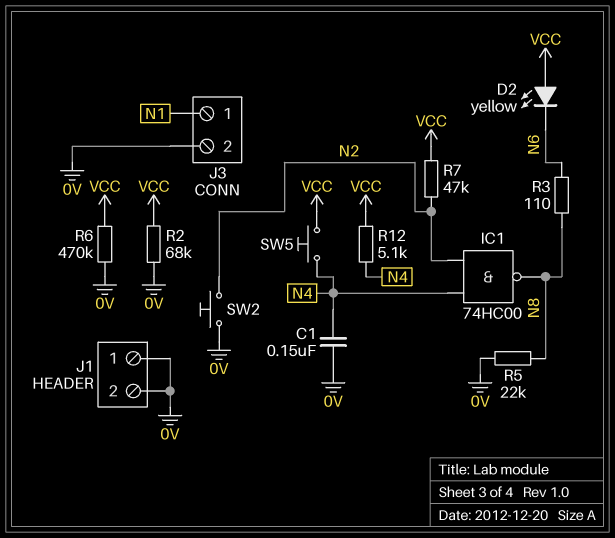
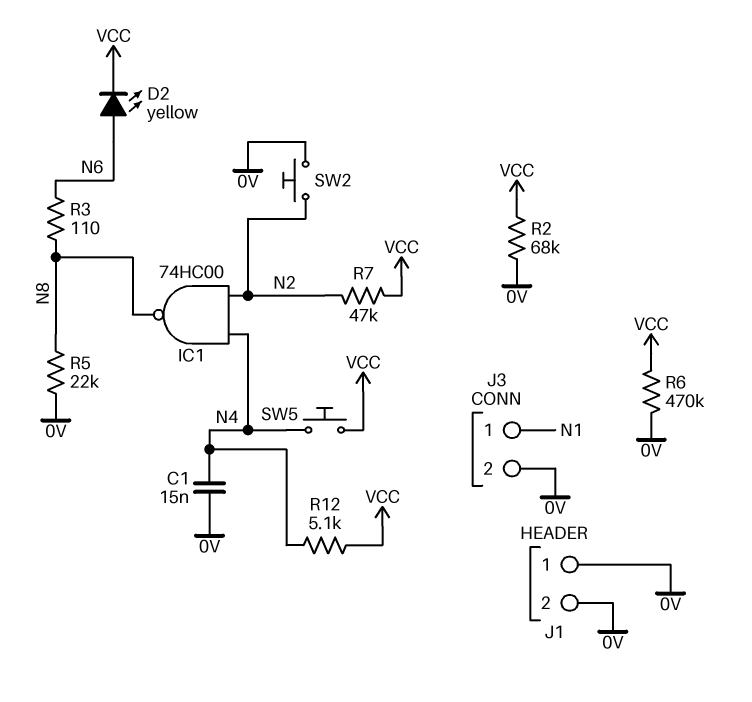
C1: 150nF (0V, N4) -> 15nF (0V, N4)
D2: LED yellow (A VCC, K N6) -> LED yellow (A N6, K VCC)

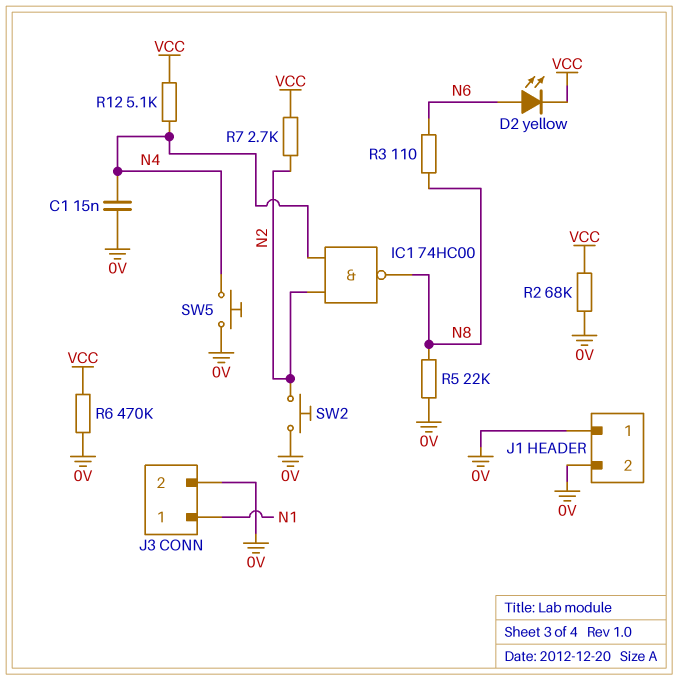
R7: 47k (N2, VCC) -> 2.7k (N2, VCC)
SW5: button (N4, VCC) -> button (0V, N4)

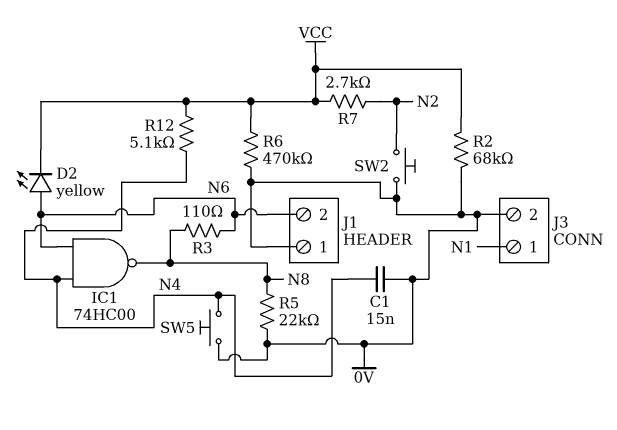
IC1: NAND 74HC00 (in N2, in N4, out N8) -> NAND 74HC00 (in N4, in N6, out N8)
J1 pin 2: 0V -> N6

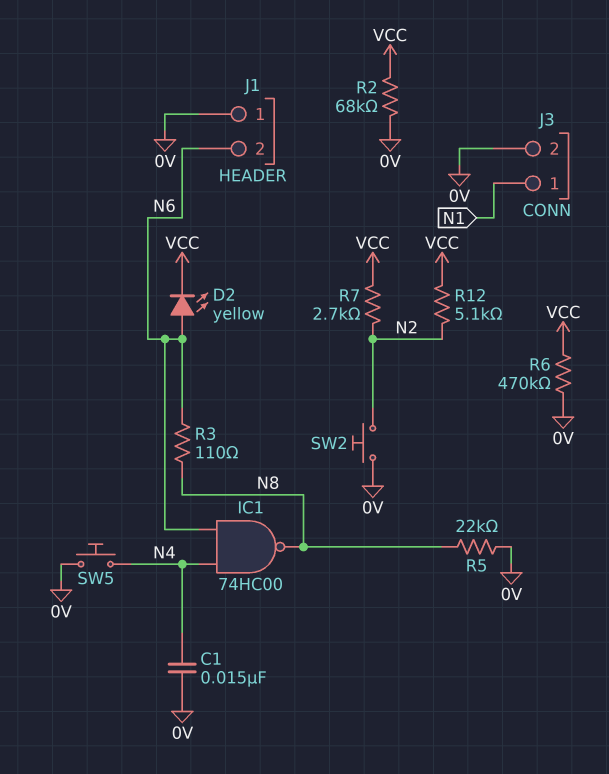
R12: 5.1k (N4, VCC) -> 5.1k (N2, VCC)

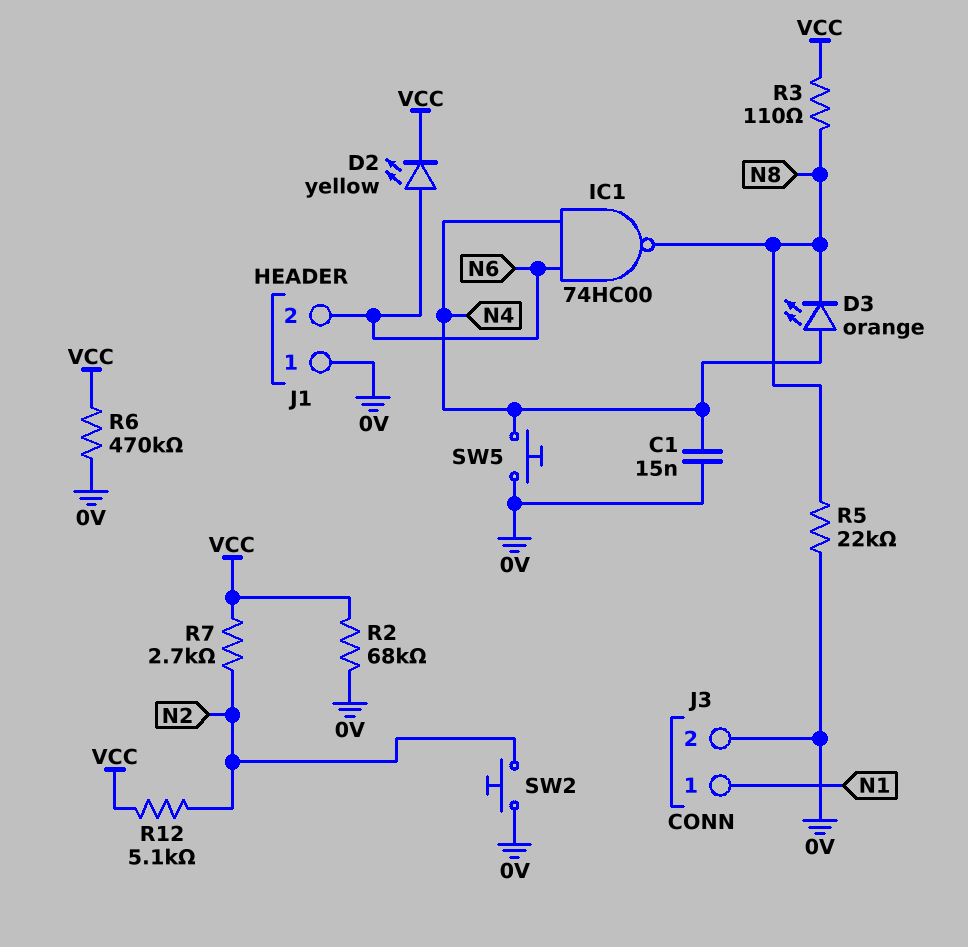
D3: none -> LED orange (A N4, K N8)
R3: 110 (N6, N8) -> 110 (N8, VCC)

